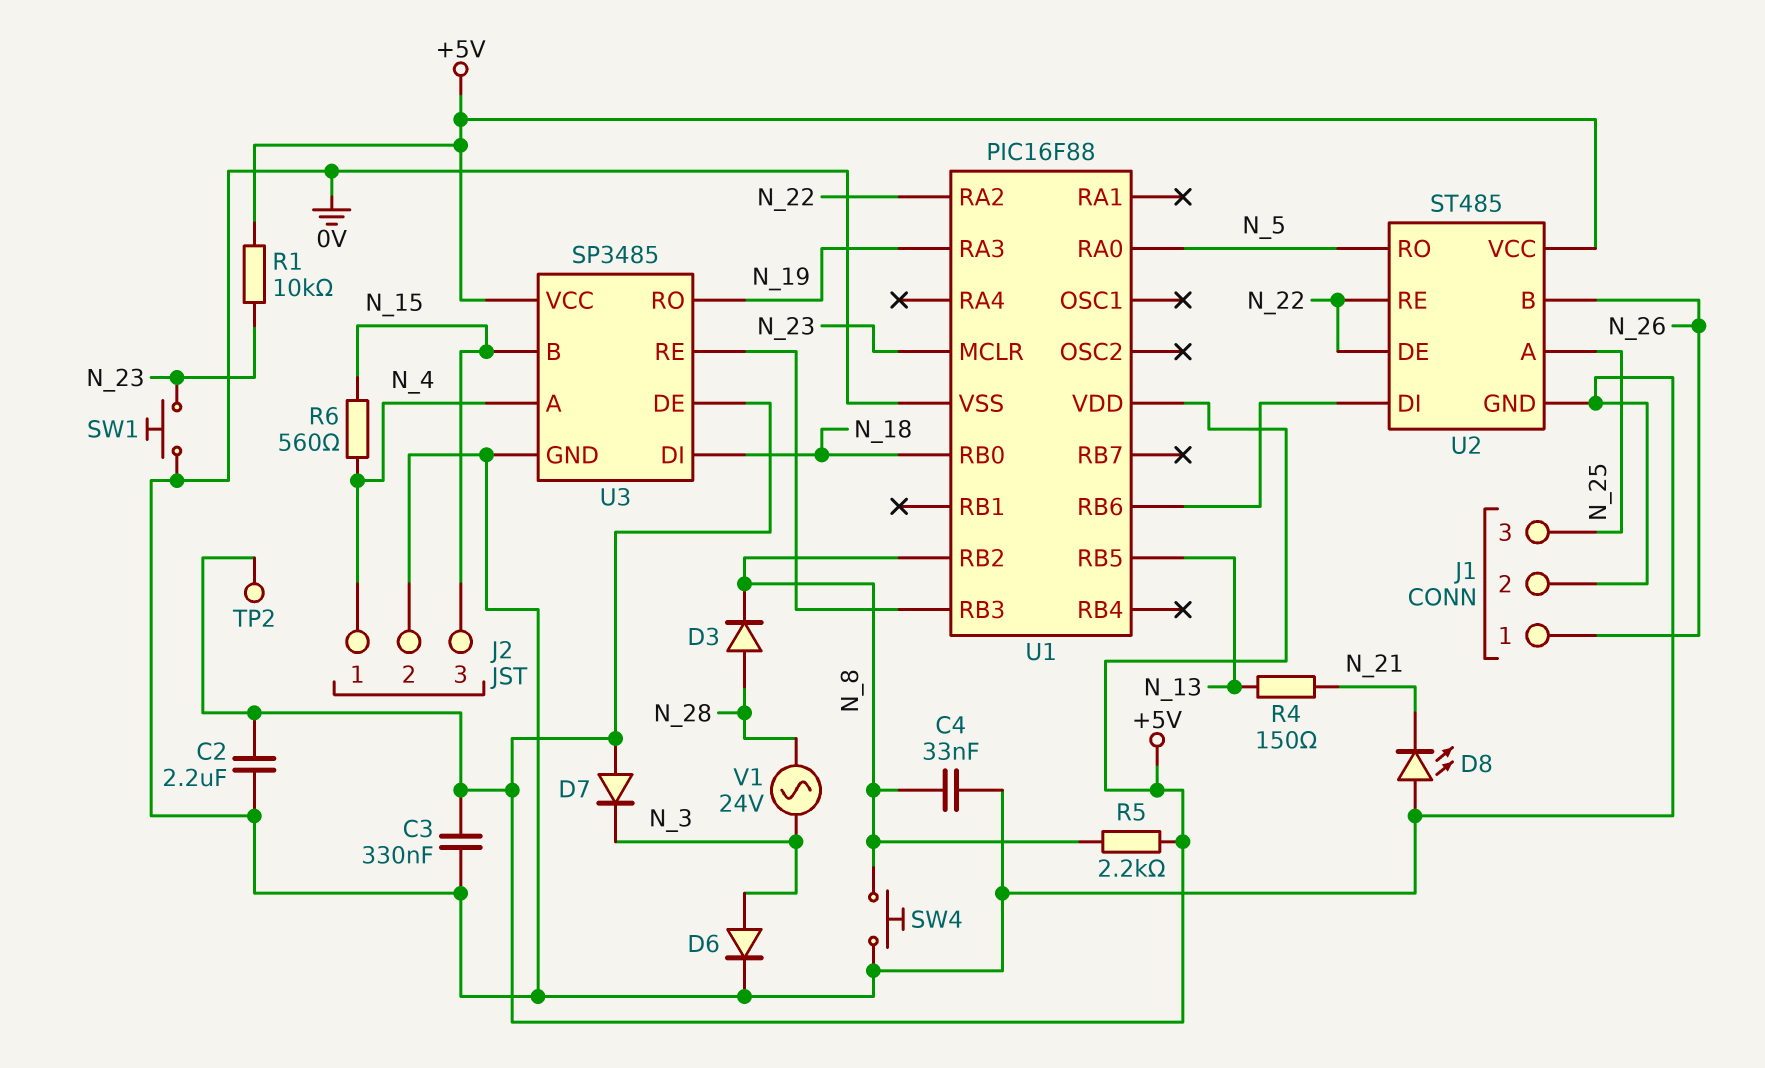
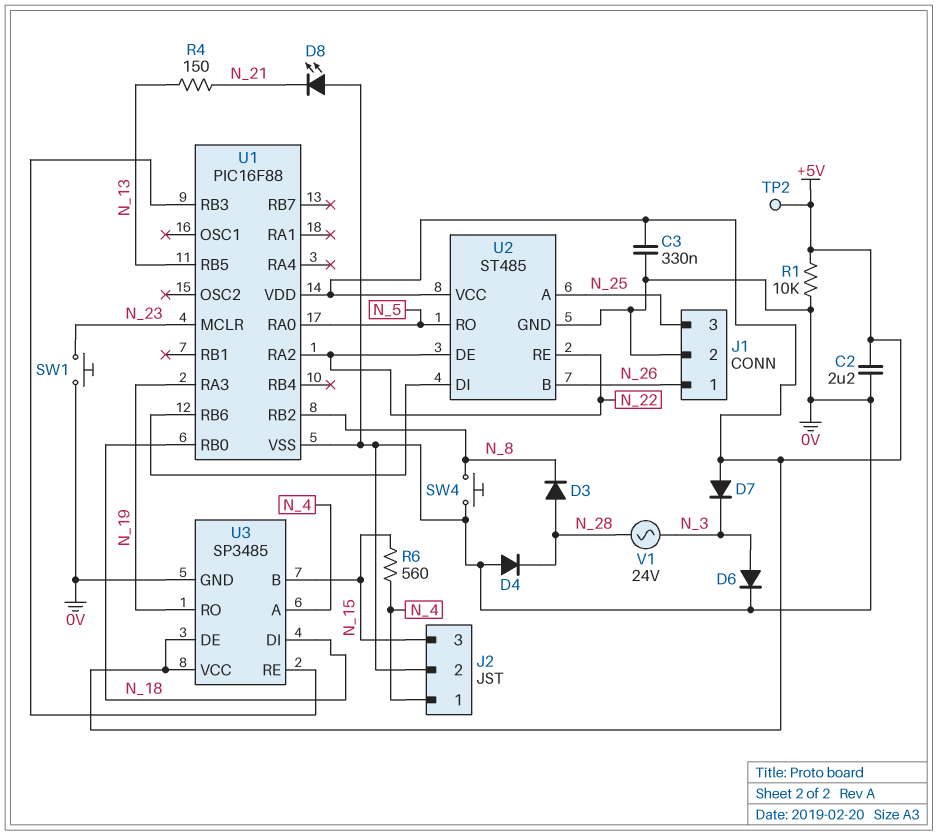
C4: 33nF (0V, N_8) -> none
D4: none -> diode (A 0V, K N_28)
R1: 10k (+5V, N_23) -> 10k (+5V, 0V)
R5: 2.2k (+5V, N_8) -> none

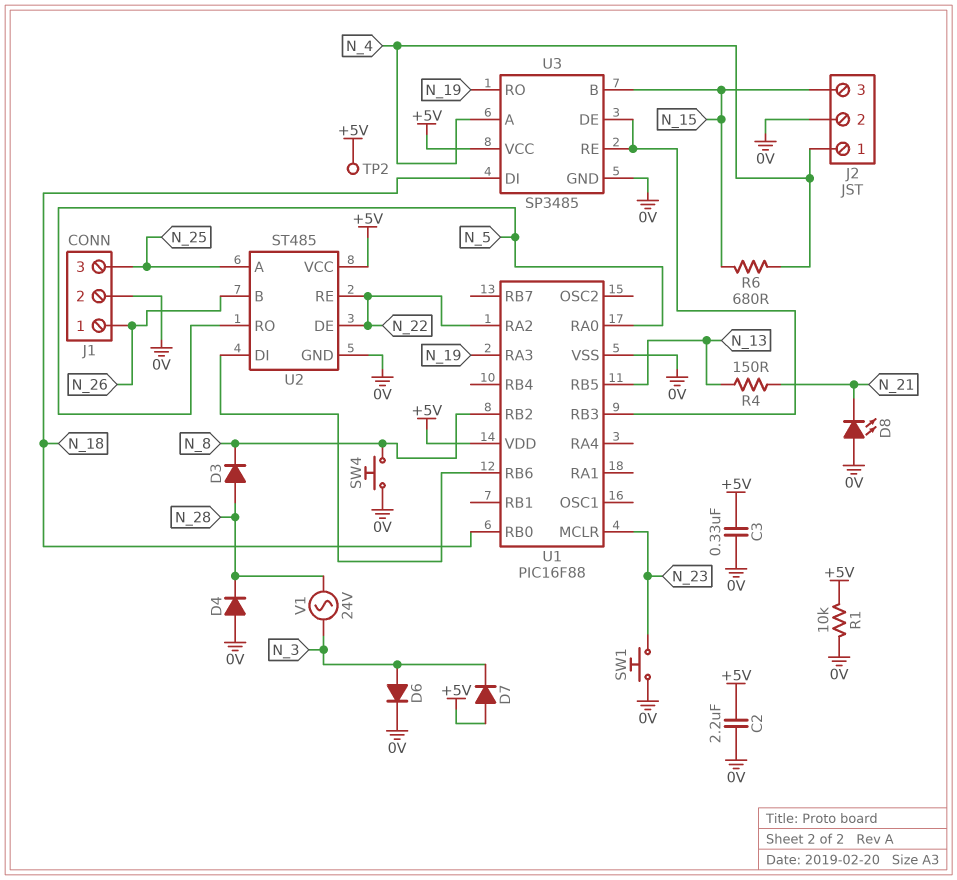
R6: 560 (N_4, N_15) -> 680 (N_4, N_15)
U3 pin DE: +5V -> U1/RB3

